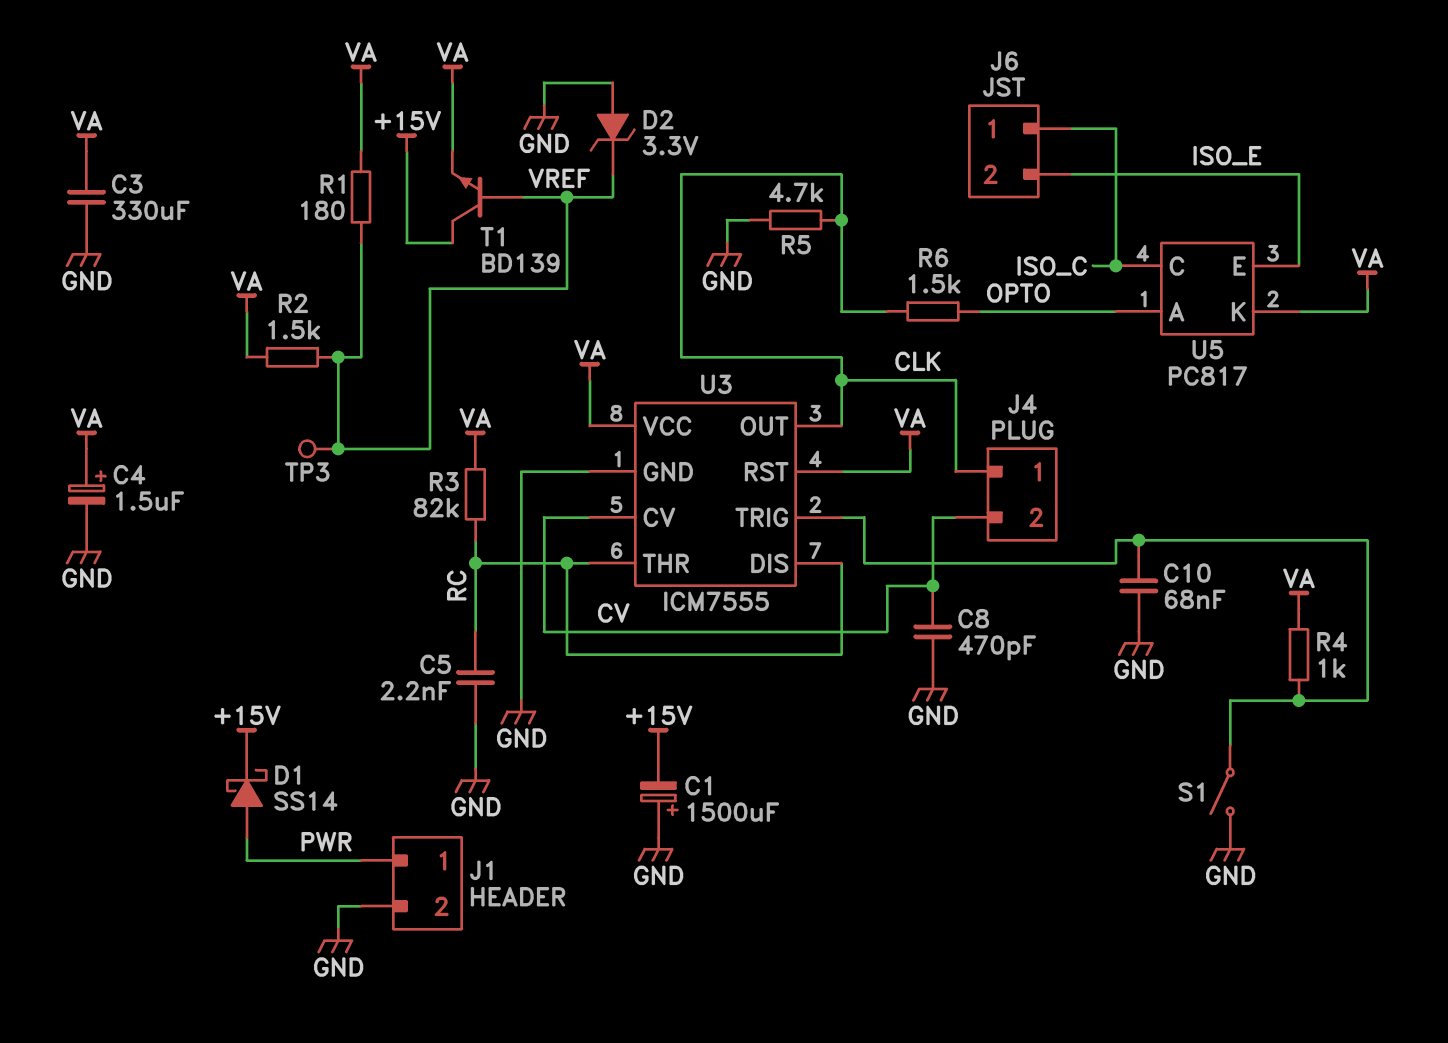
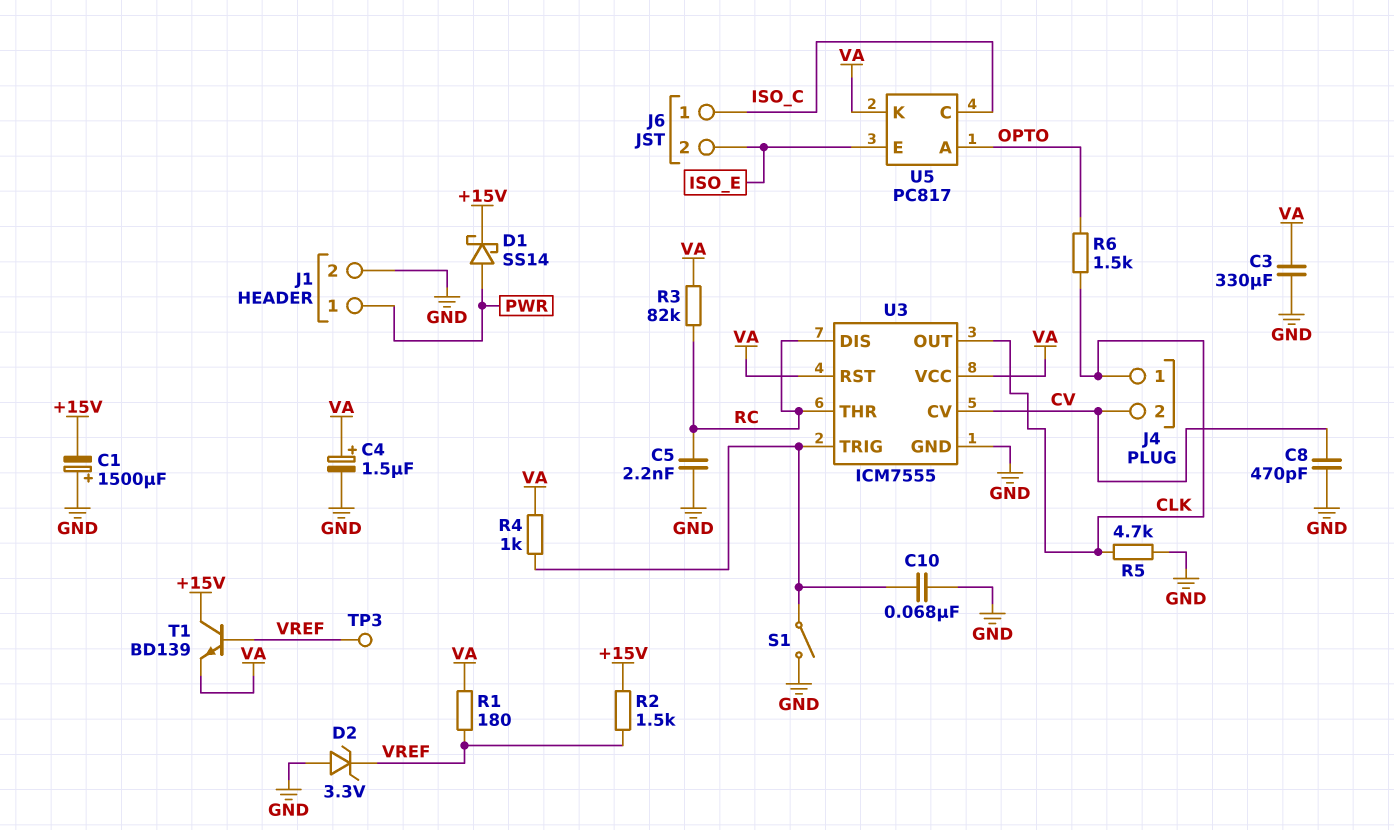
R2: 1.5k (VA, VREF) -> 1.5k (+15V, VREF)

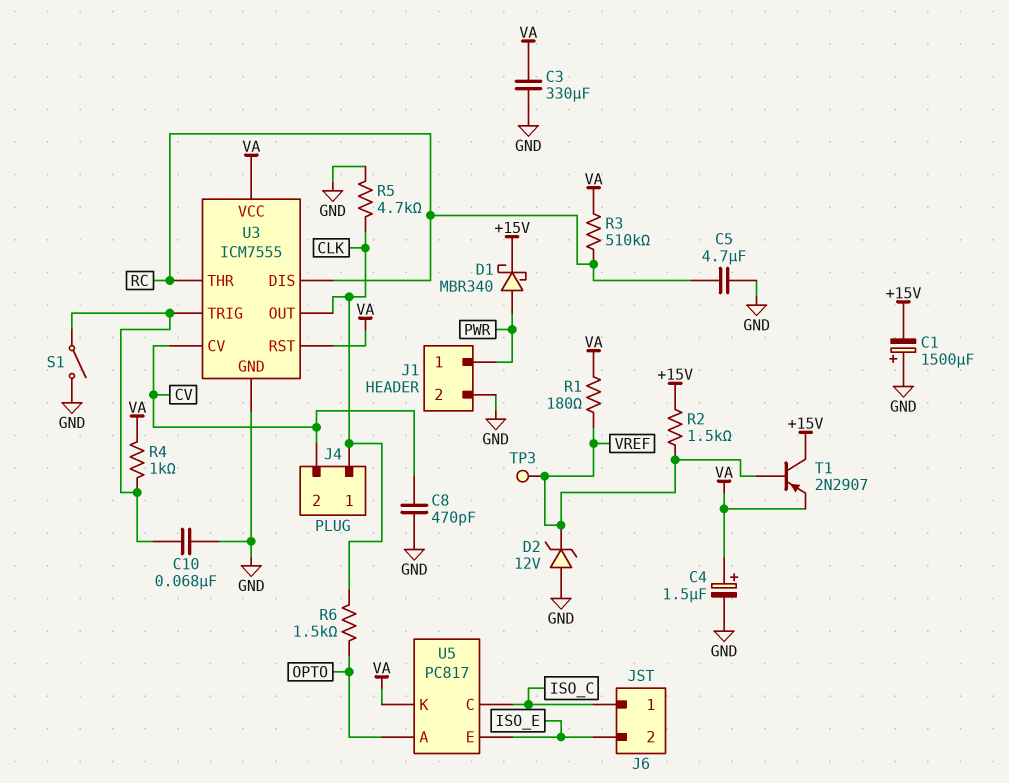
C5: 2.2nF (GND, RC) -> 4.7uF (GND, RC)
D1: schottky SS14 (A PWR, K +15V) -> schottky MBR340 (A PWR, K +15V)
D2: zener 3.3V (A GND, K VREF) -> zener 12V (A GND, K VREF)
R3: 82k (RC, VA) -> 510k (RC, VA)
T1: NPN BD139 (B VREF, C +15V, E VA) -> PNP 2N2907 (B VREF, C +15V, E VA)

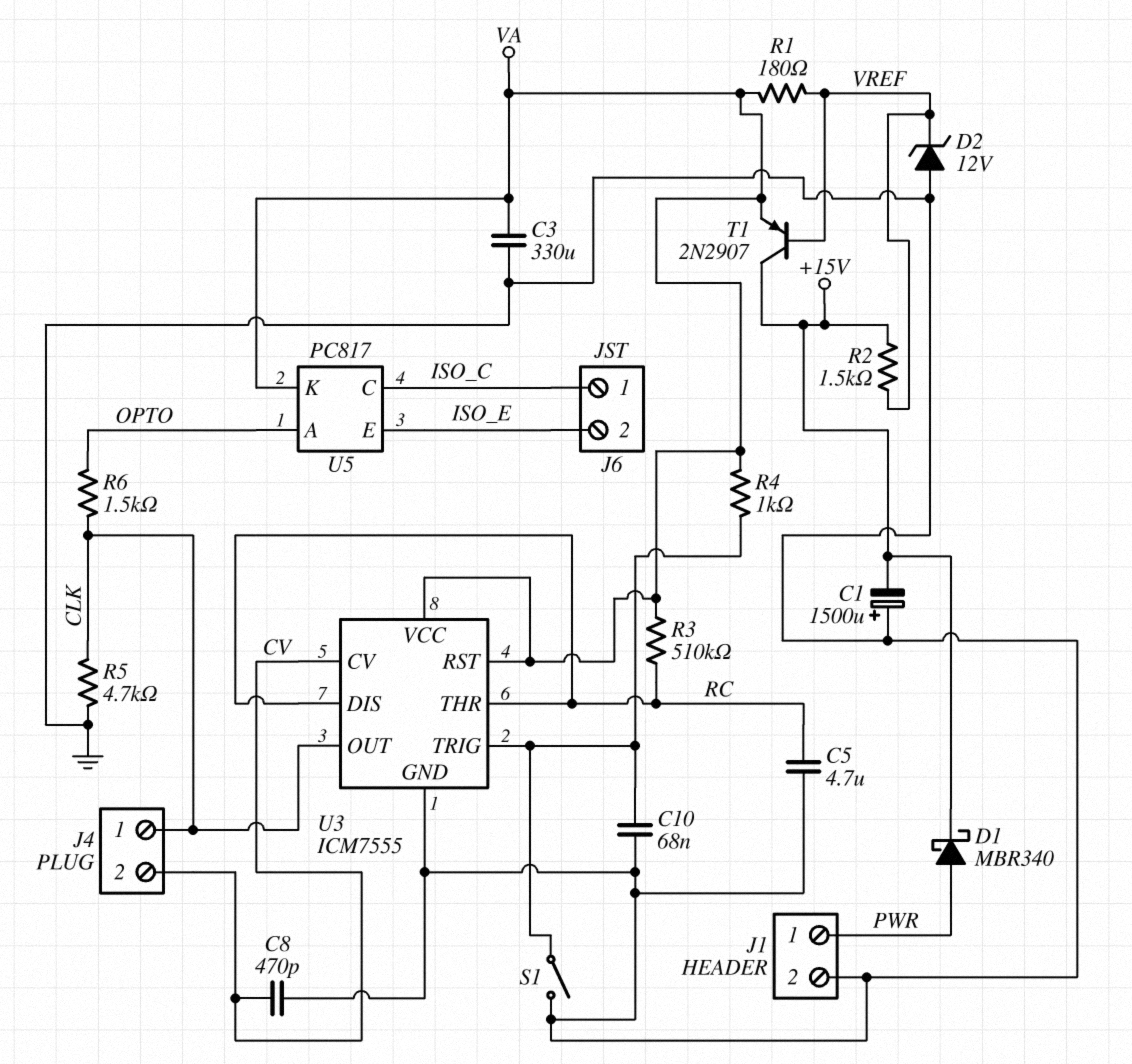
C4: 1.5uF (plus VA, minus GND) -> none
TP3: test point (VREF) -> none

